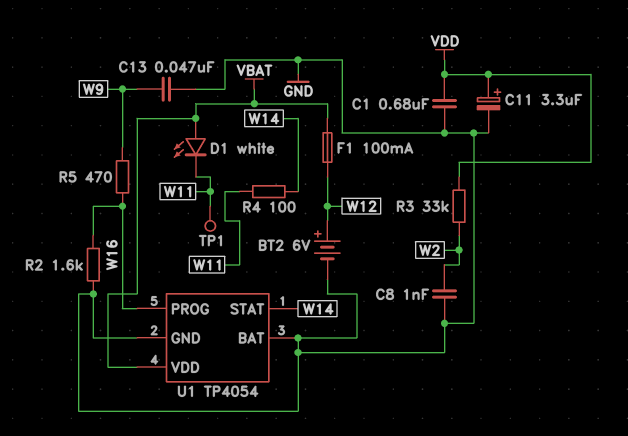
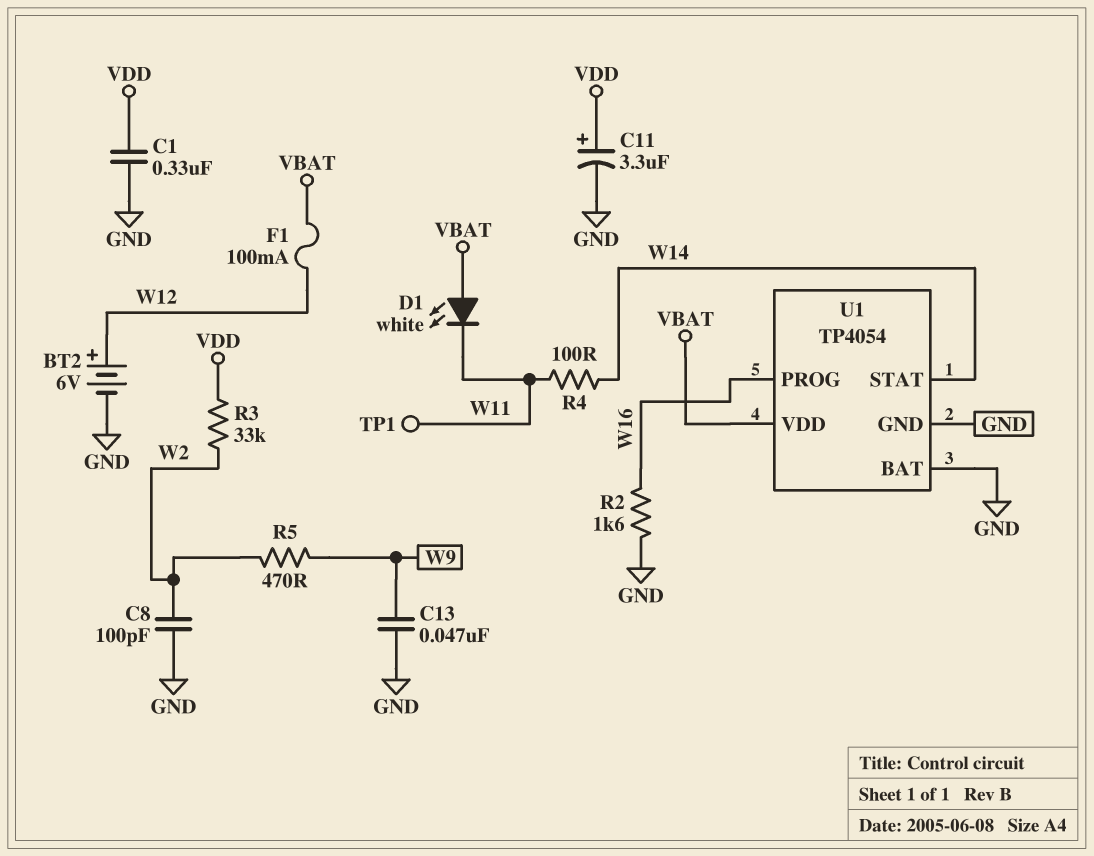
C1: 680nF (GND, VDD) -> 330nF (GND, VDD)
C8: 1nF (GND, W2) -> 100pF (GND, W2)
R5: 470 (W9, W16) -> 470 (W2, W9)

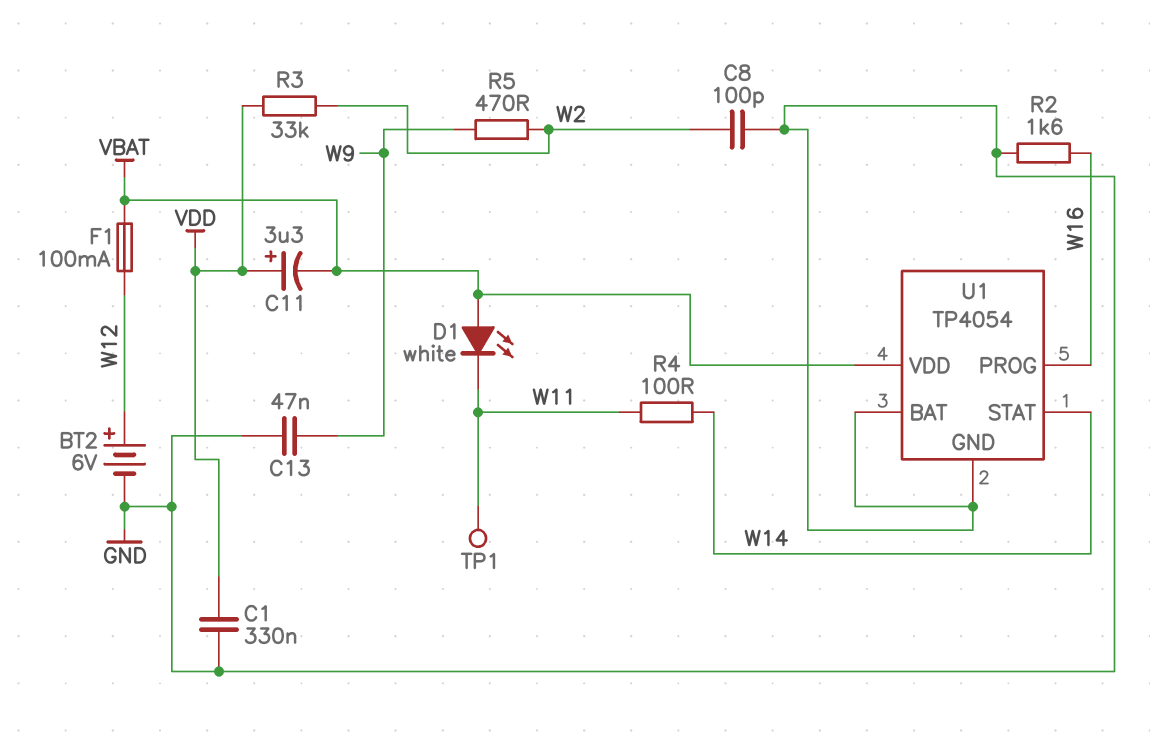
C11: 3.3uF (plus VDD, minus GND) -> 3.3uF (plus VDD, minus VBAT)

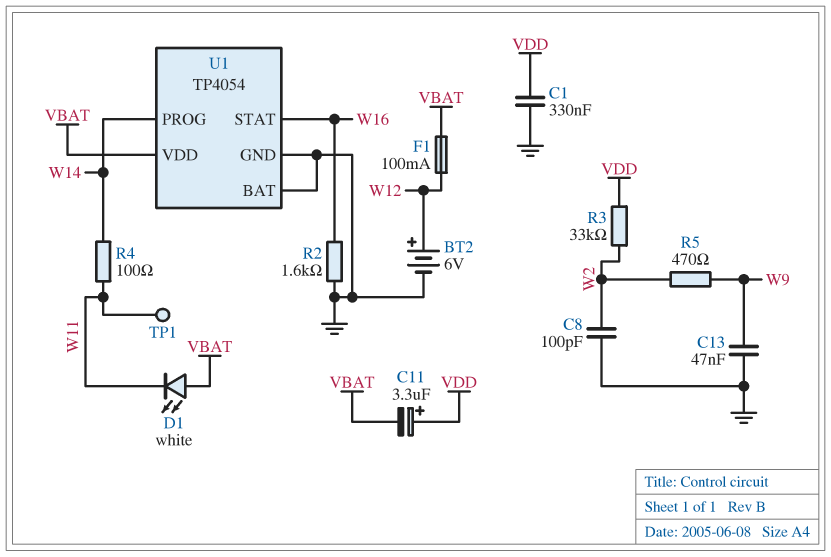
U1 pin PROG: W16 -> W14
U1 pin STAT: W14 -> W16

